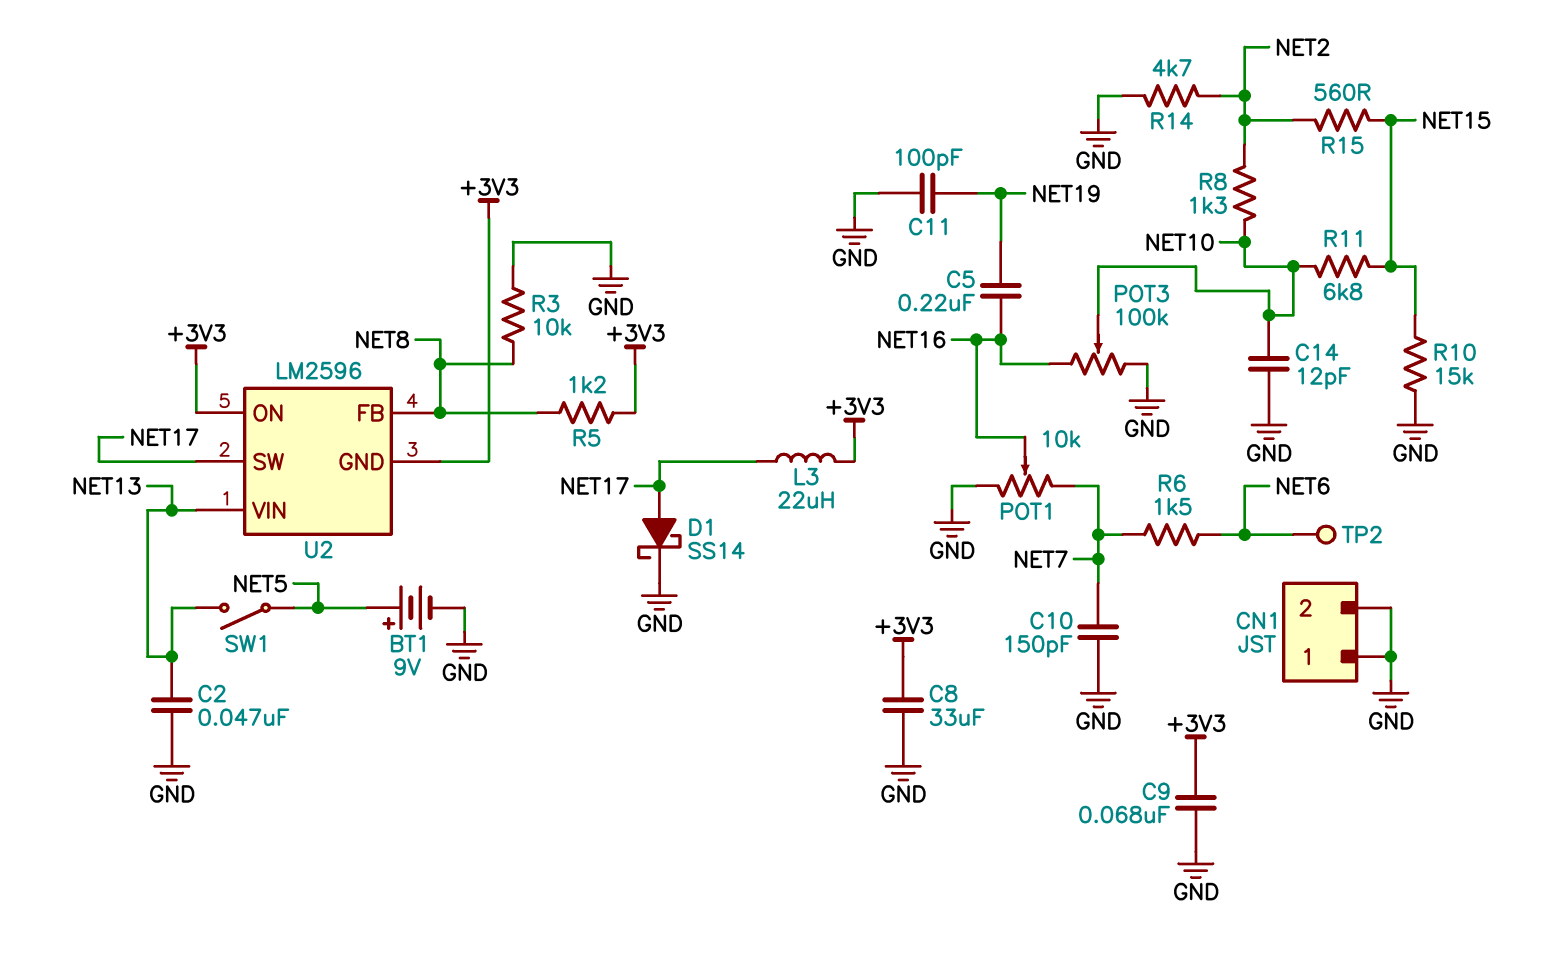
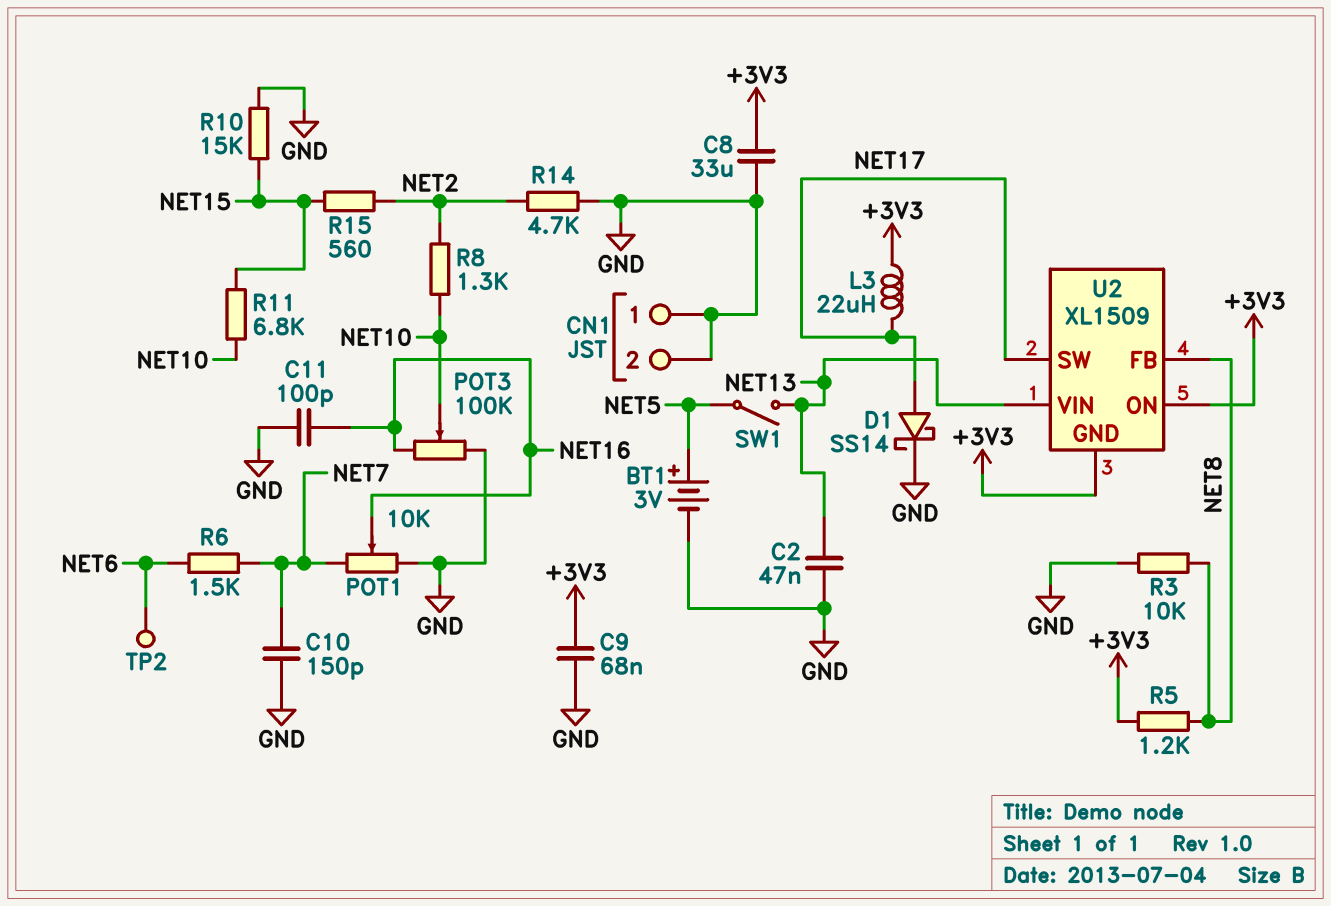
BT1: 9V (plus NET5, minus GND) -> 3V (plus NET5, minus GND)
C5: 220nF (NET16, NET19) -> none
C11: 100pF (GND, NET19) -> 100pF (GND, NET16)
C14: 12pF (GND, NET10) -> none
U2: LM2596 -> XL1509

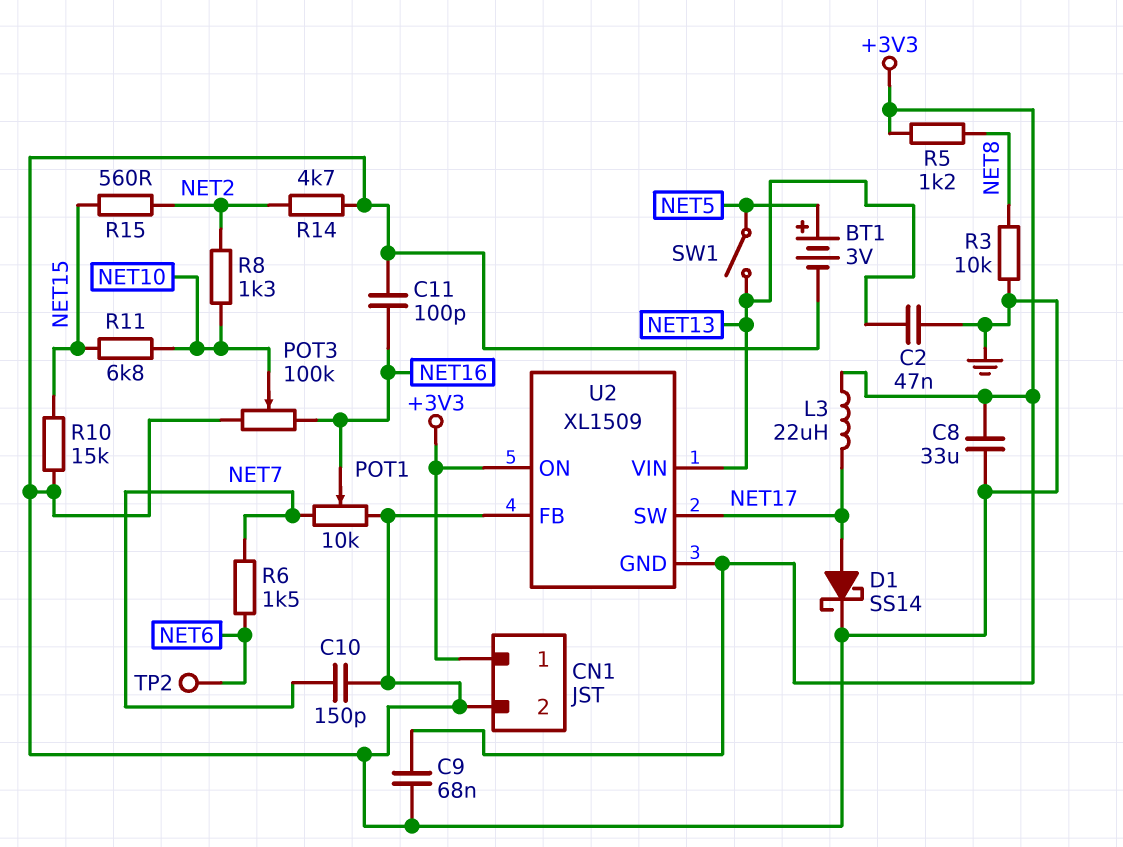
CN1 pin 1: GND -> +3V3
U2 pin FB: NET8 -> GND

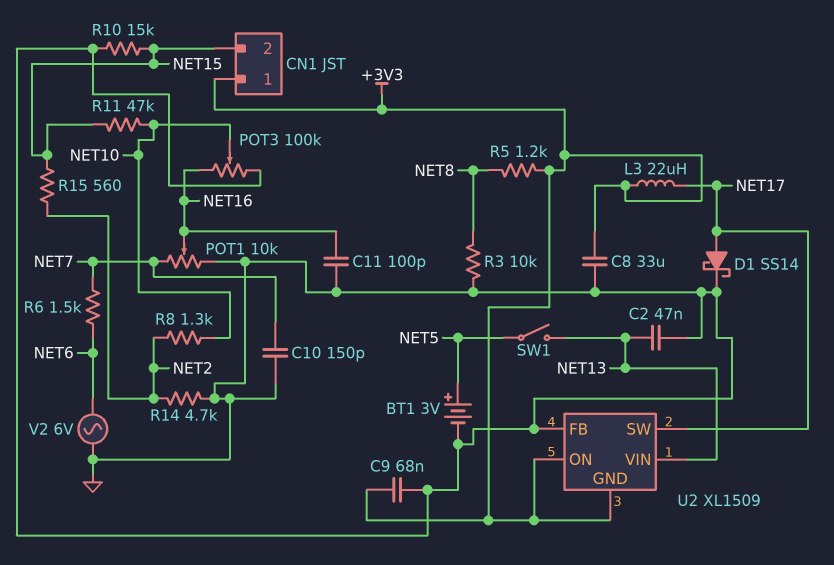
CN1 pin 2: GND -> NET15
R11: 6.8k (NET10, NET15) -> 47k (NET10, NET15)
TP2: test point (NET6) -> none
V2: none -> AC 6V (GND, NET6)

